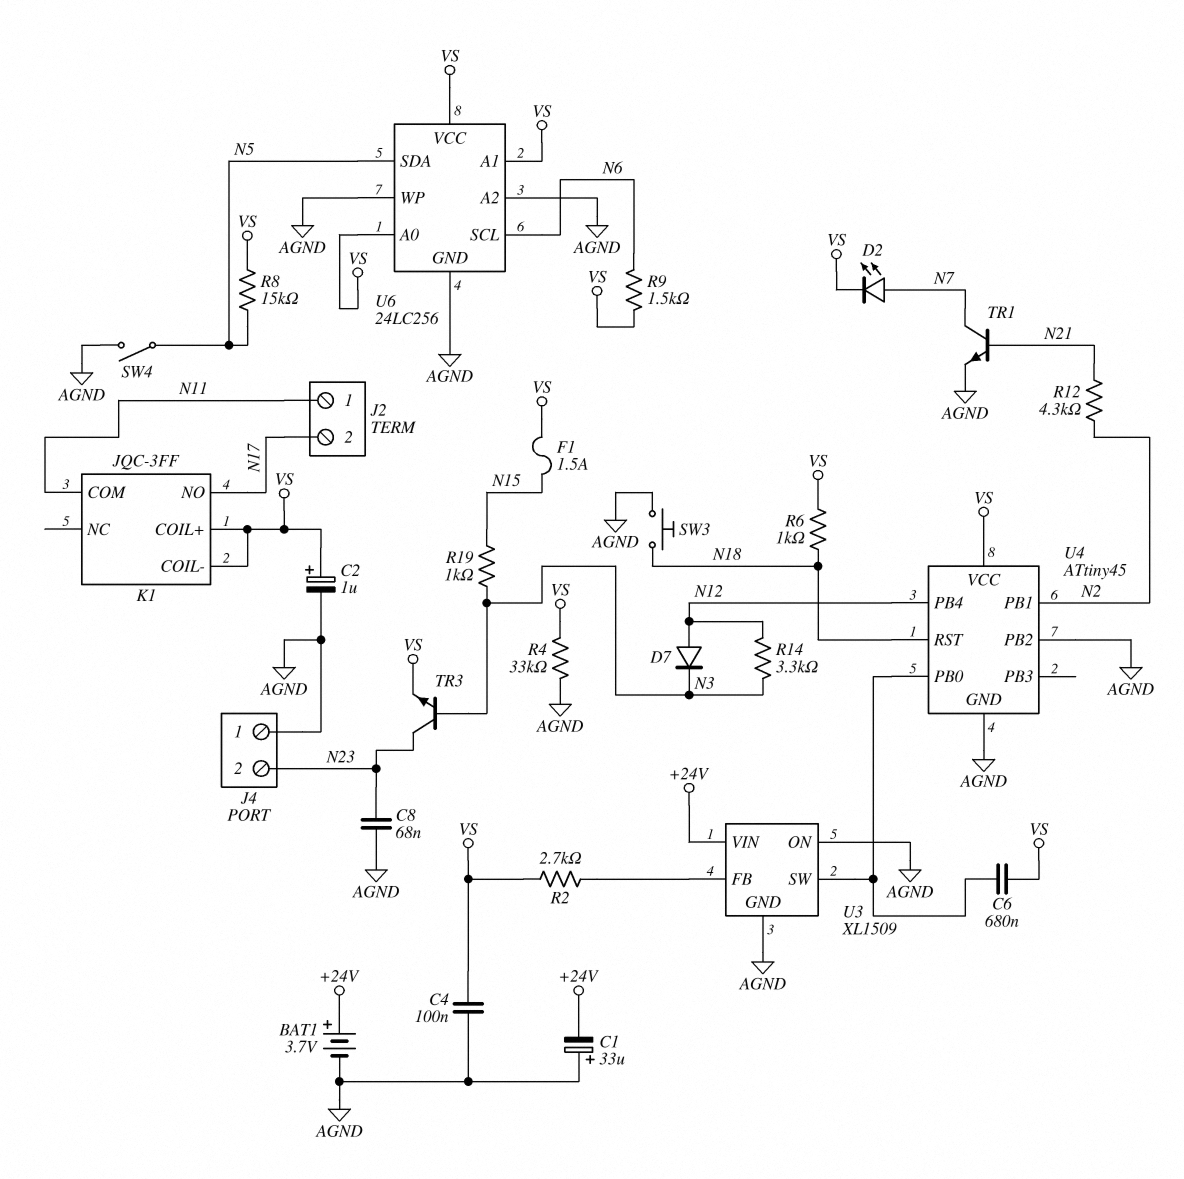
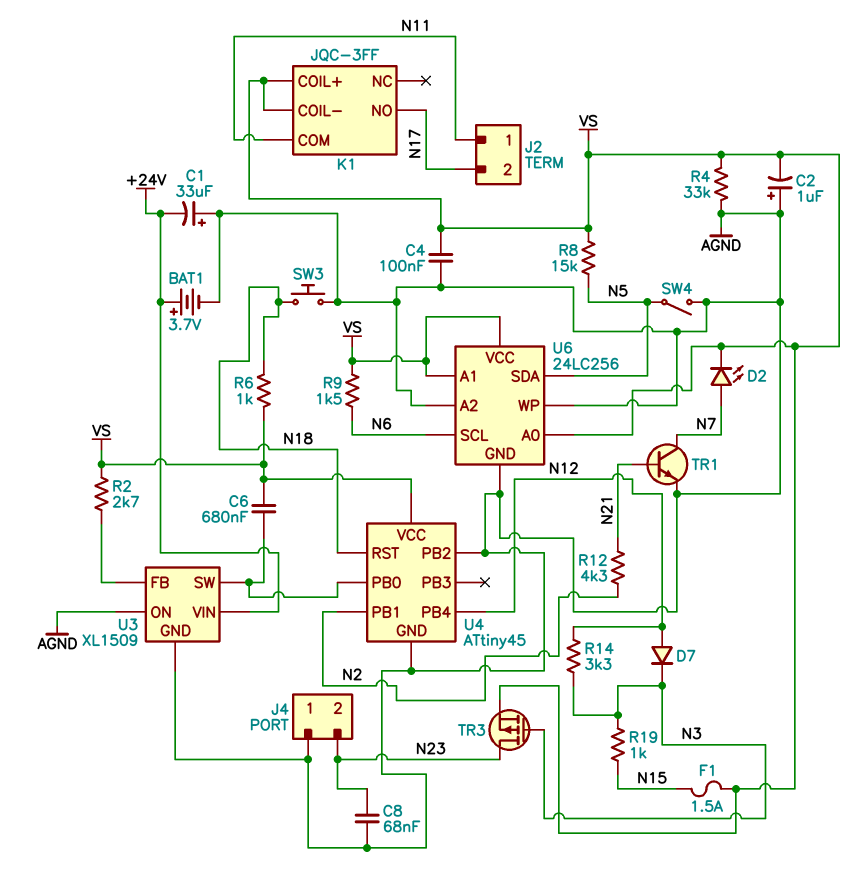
C2: 1uF (plus VS, minus AGND) -> 1uF (plus AGND, minus VS)
TR3: NPN (B N3, C N23, E VS) -> PMOS (G N3, D N23, S VS)

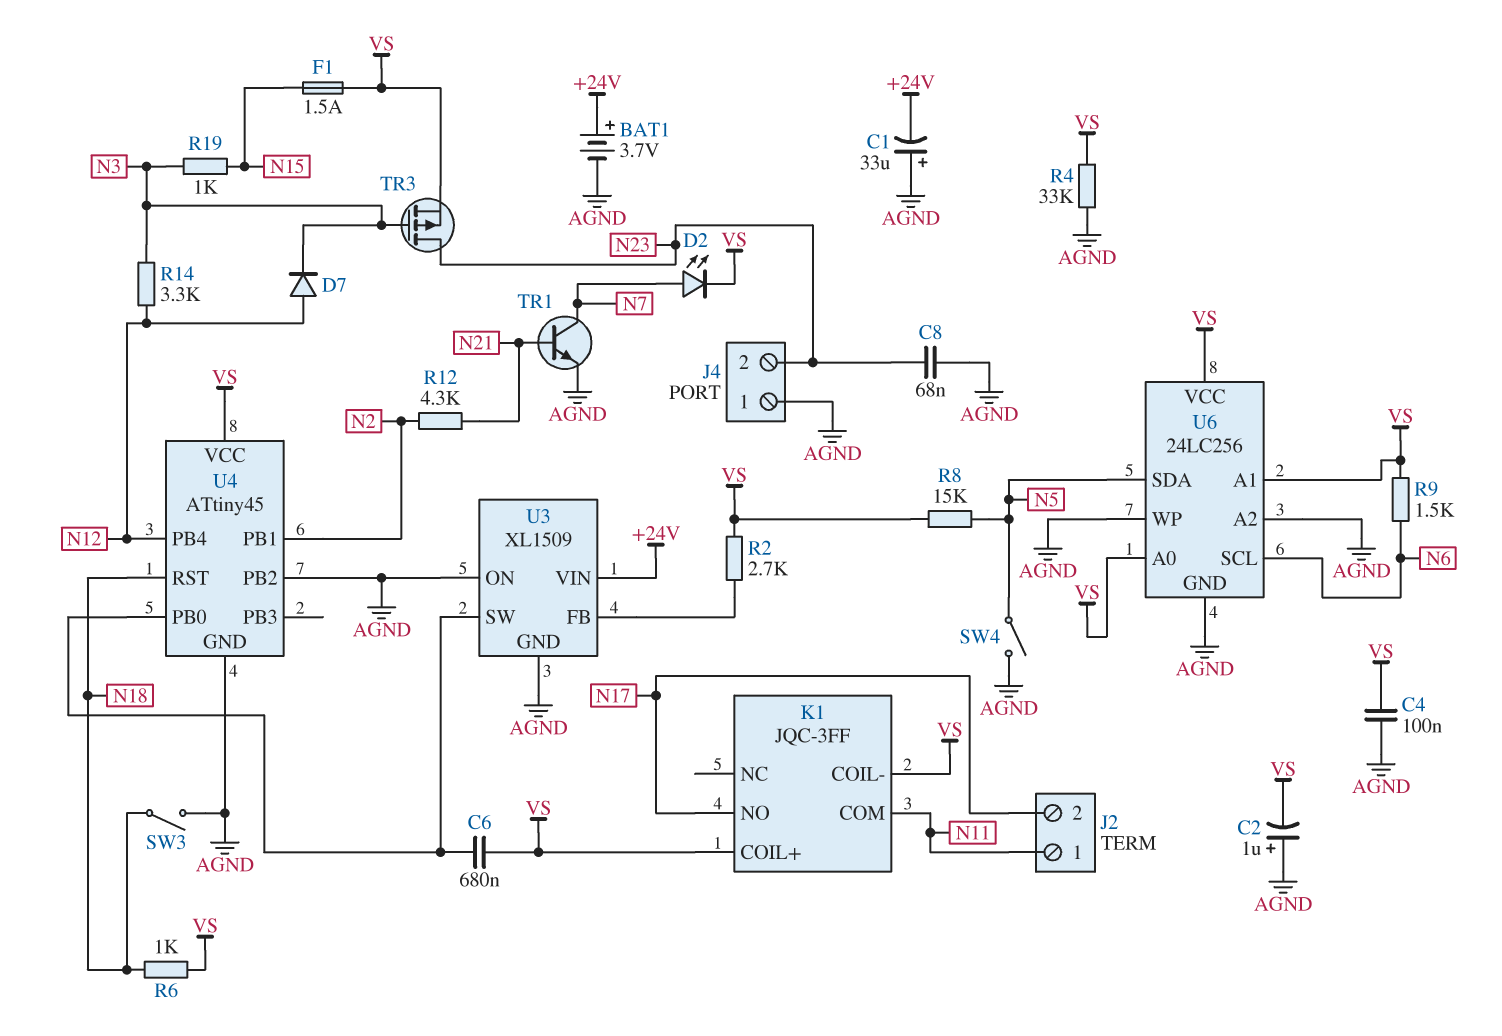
SW3: button (AGND, N18) -> switch (AGND, N18)

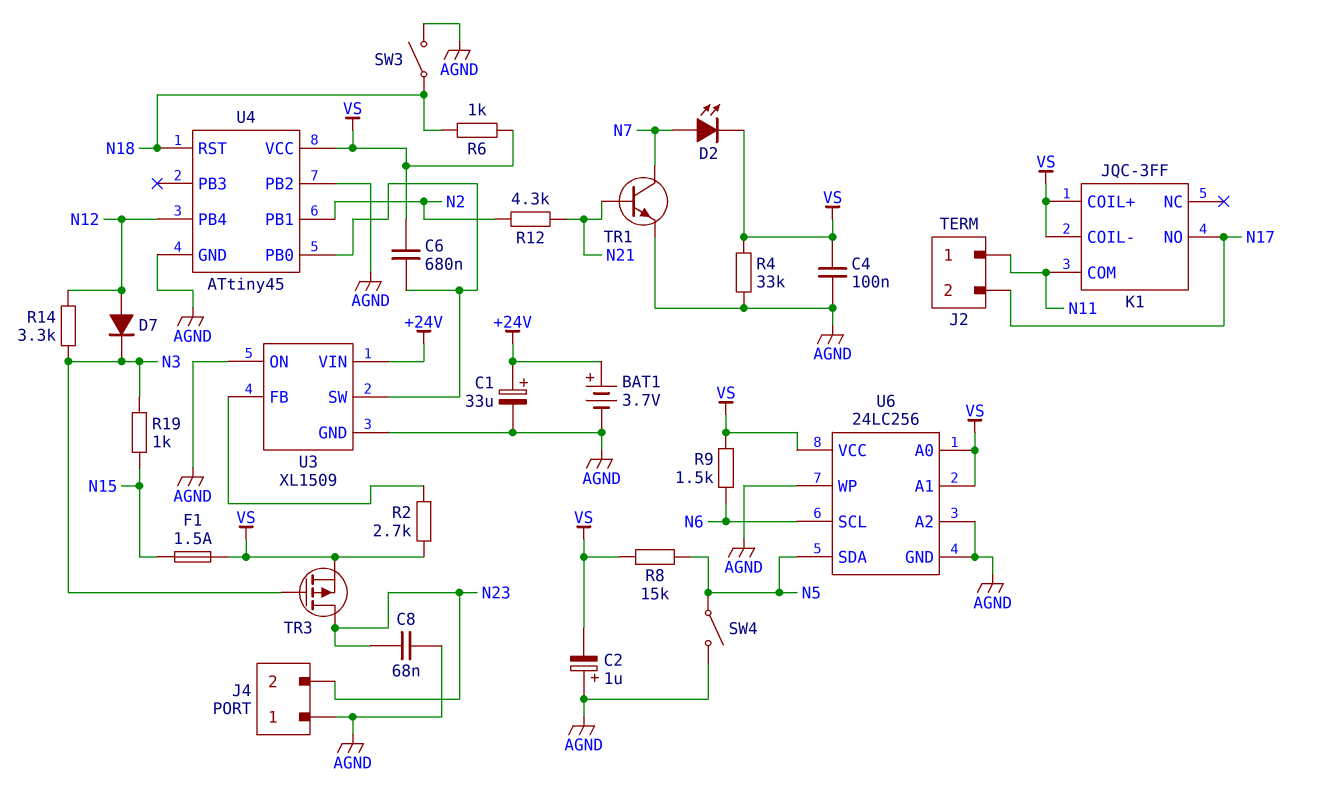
C1: 33uF (plus AGND, minus +24V) -> 33uF (plus +24V, minus AGND)

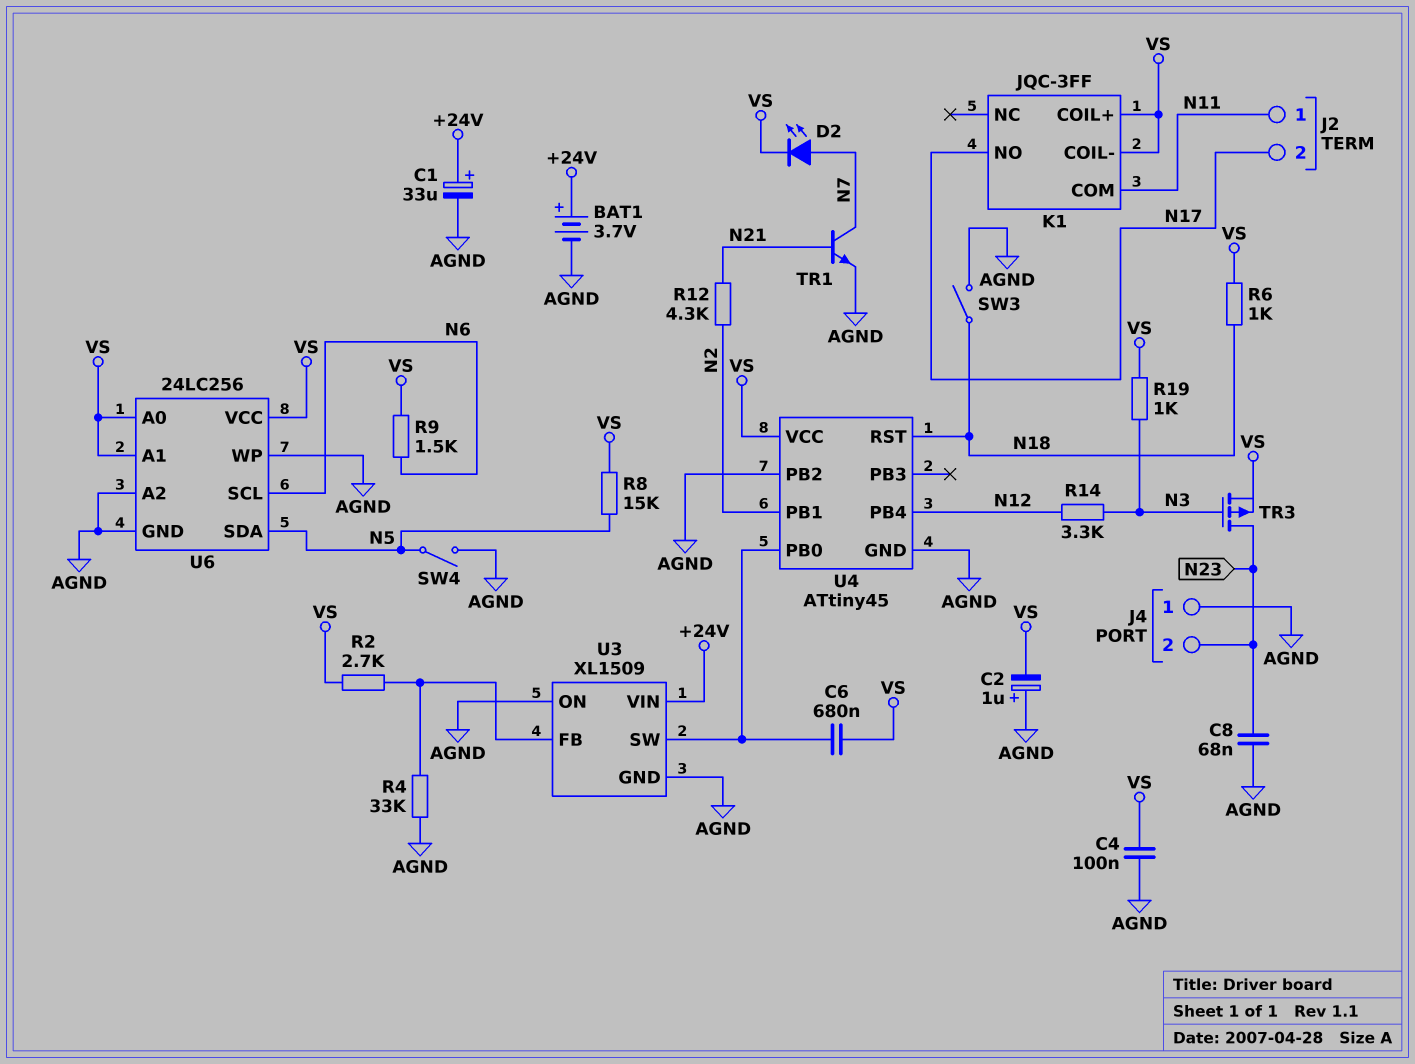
D7: diode (A N12, K N3) -> none
F1: 1.5A (N15, VS) -> none
R4: 33k (AGND, VS) -> 33k (AGND, U3/FB)
R19: 1k (N3, N15) -> 1k (N3, VS)

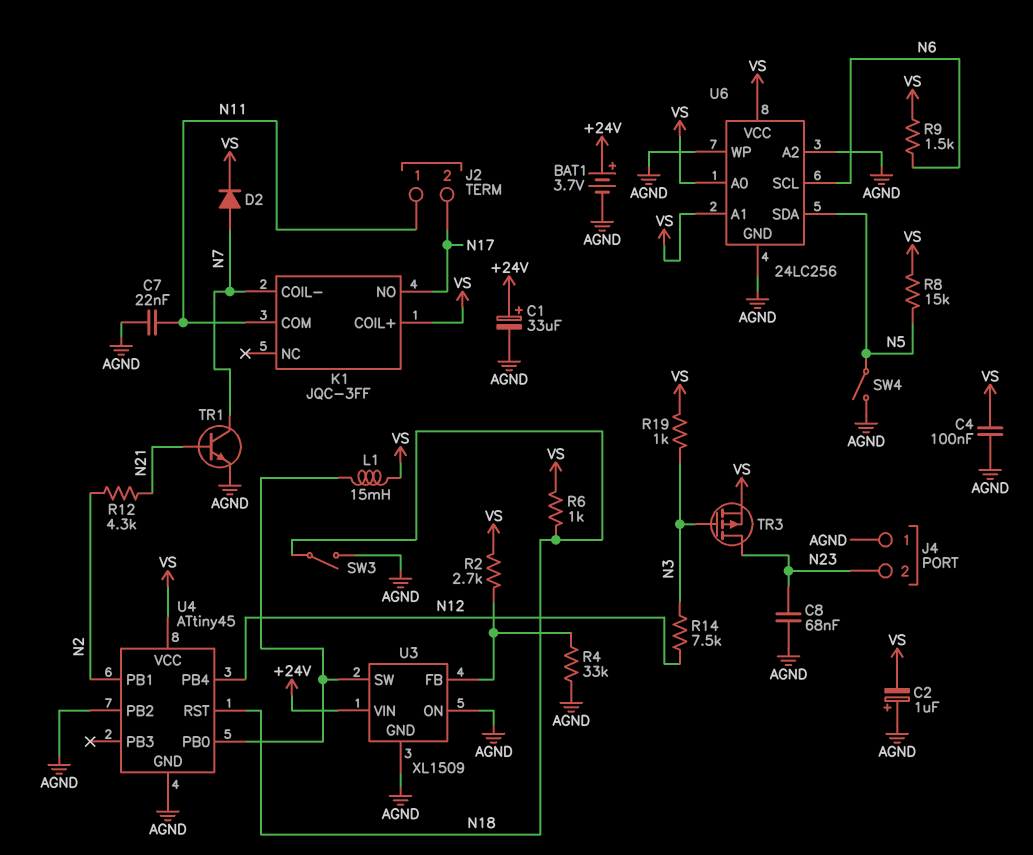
C6: 680nF (U3/SW, VS) -> none
C7: none -> 22nF (AGND, N11)
D2: LED (A N7, K VS) -> diode (A N7, K VS)
K1 pin COIL-: VS -> N7
L1: none -> 15mH (U3/SW, VS)
R14: 3.3k (N3, N12) -> 7.5k (N3, N12)

